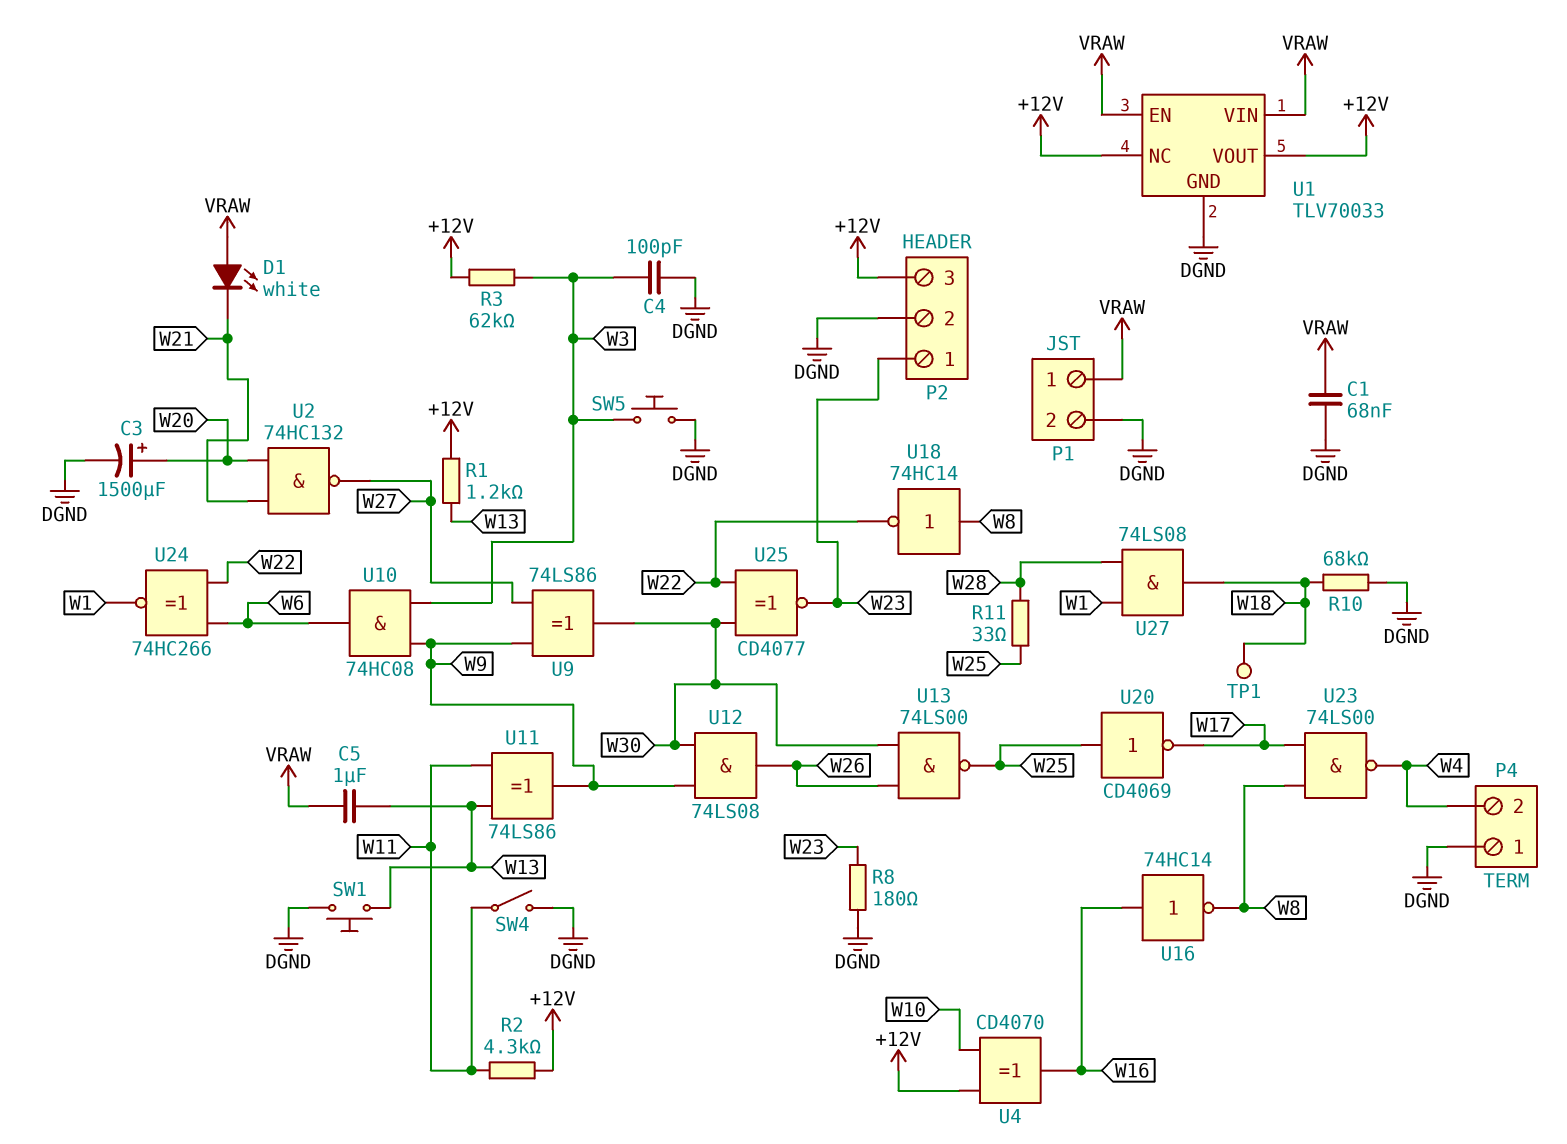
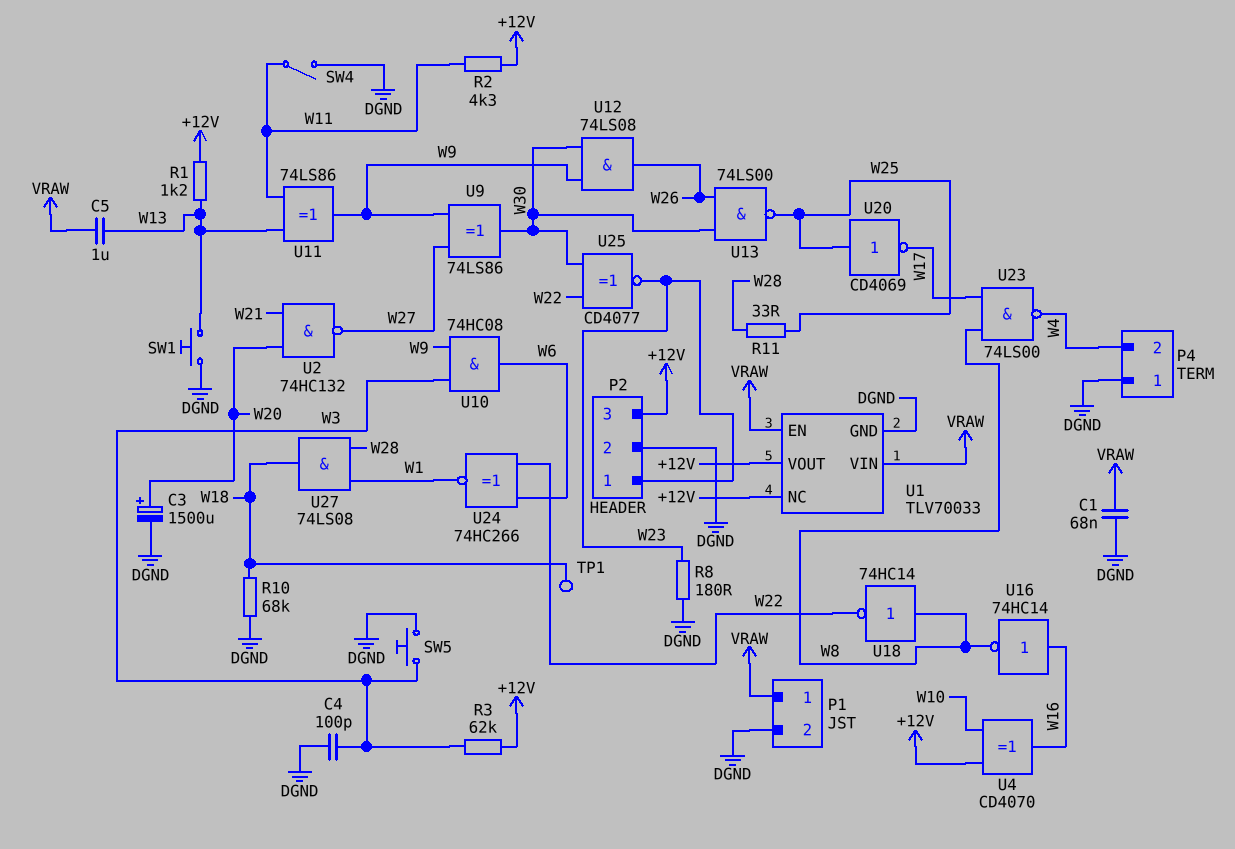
D1: LED white (A VRAW, K W21) -> none

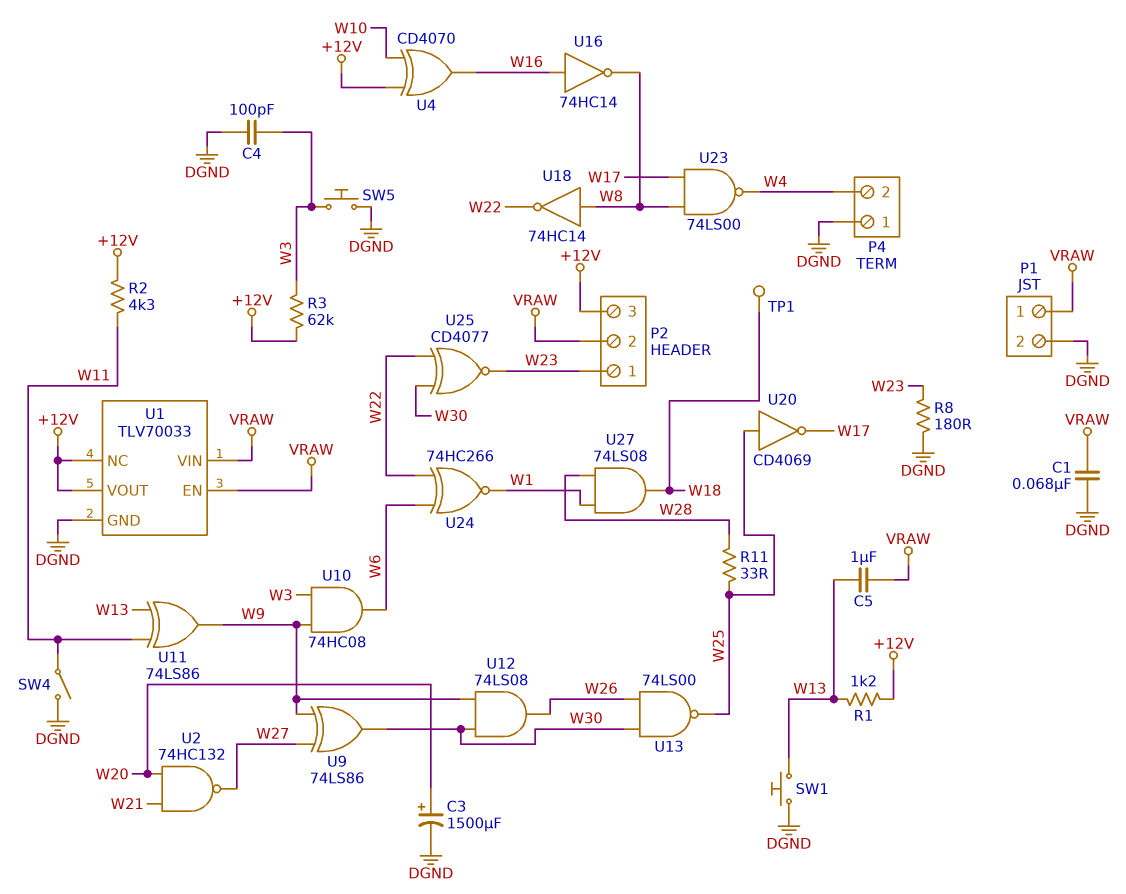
P2 pin 2: DGND -> VRAW
R10: 68k (DGND, W18) -> none

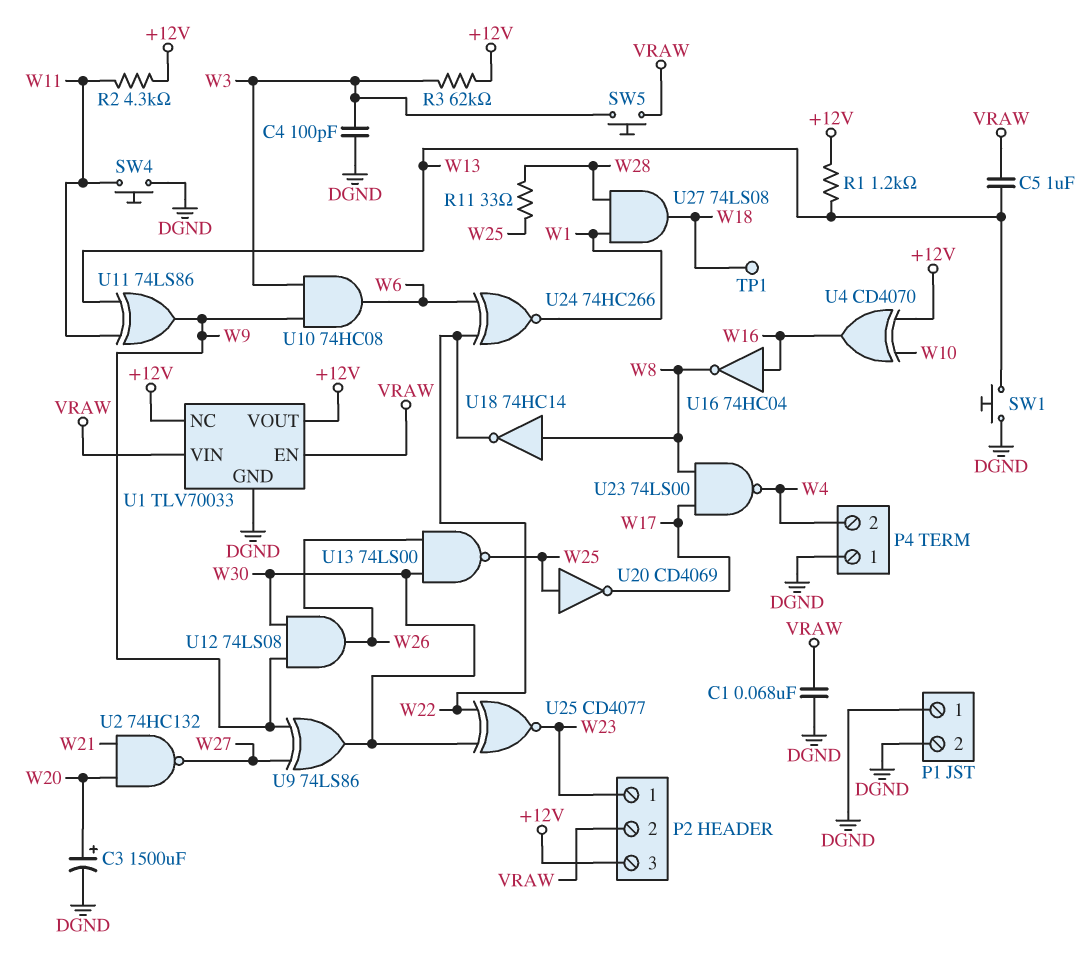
P1 pin 1: VRAW -> DGND
R8: 180 (DGND, W23) -> none
SW4: switch (DGND, W11) -> button (DGND, W11)
SW5: button (DGND, W3) -> button (VRAW, W3)
U16: NOT 74HC14 (in W16, out W8) -> NOT 74HC04 (in W16, out W8)

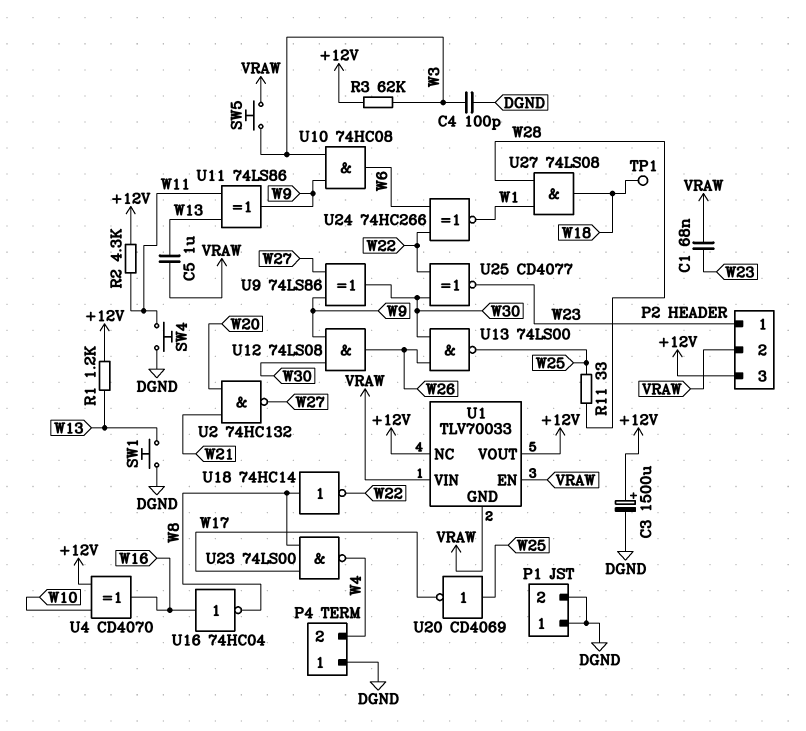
C1: 68nF (DGND, VRAW) -> 68nF (VRAW, W23)
C3: 1500uF (plus W20, minus DGND) -> 1500uF (plus +12V, minus DGND)
U1 pin GND: DGND -> VRAW

